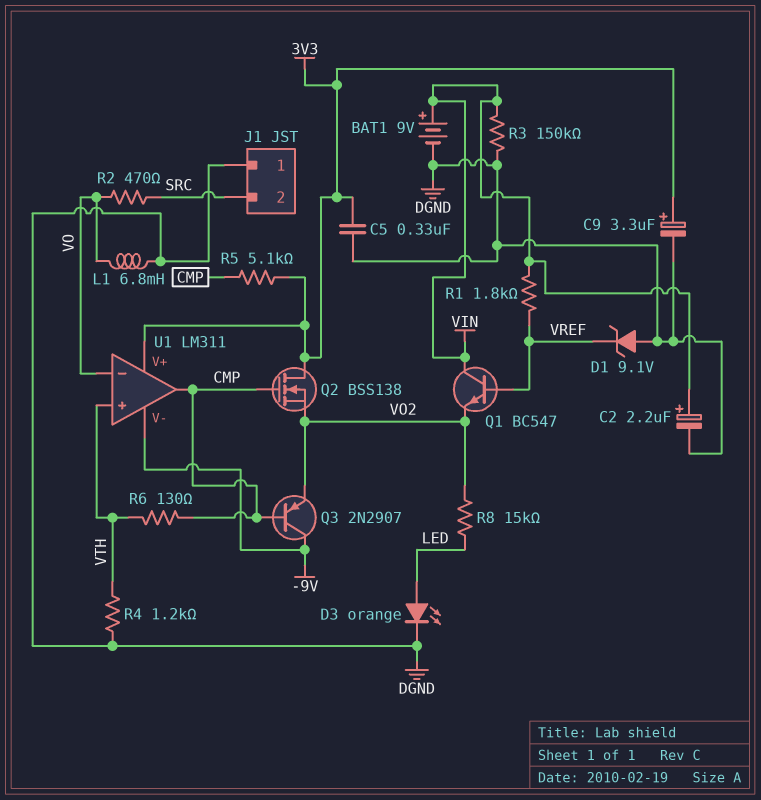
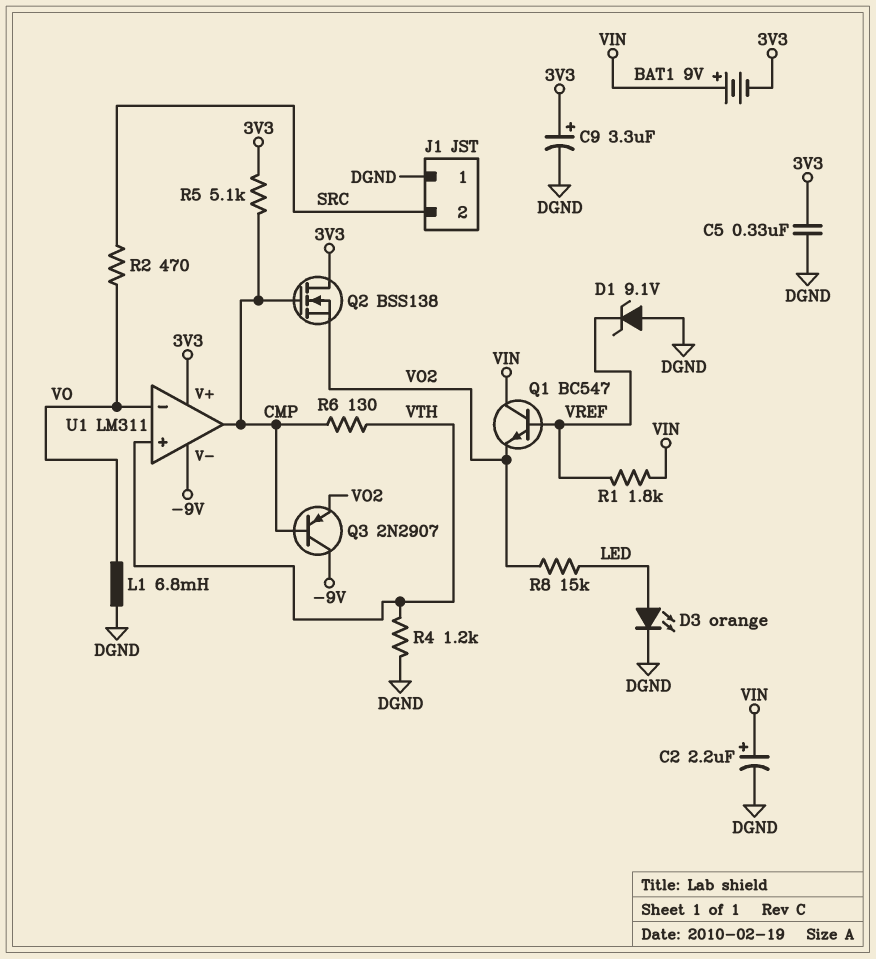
BAT1: 9V (plus VIN, minus DGND) -> 9V (plus VIN, minus 3V3)
R3: 150k (DGND, VIN) -> none

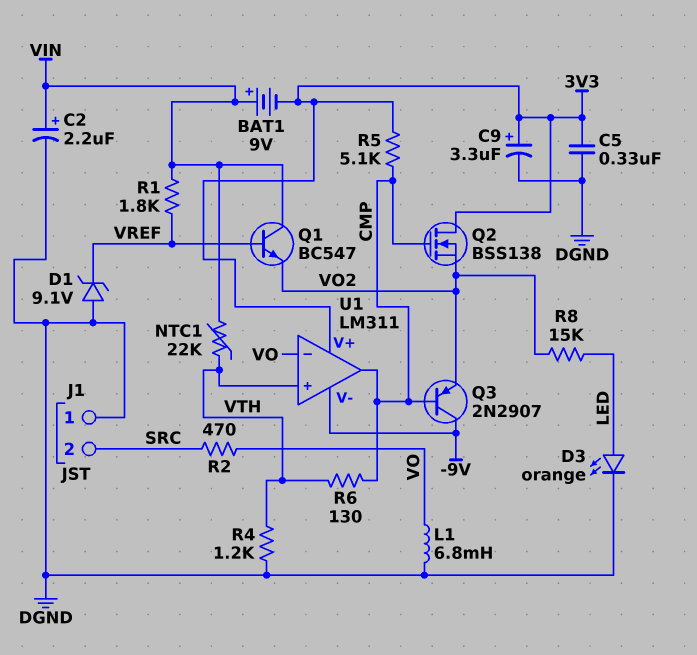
NTC1: none -> 22k (VIN, VTH)

